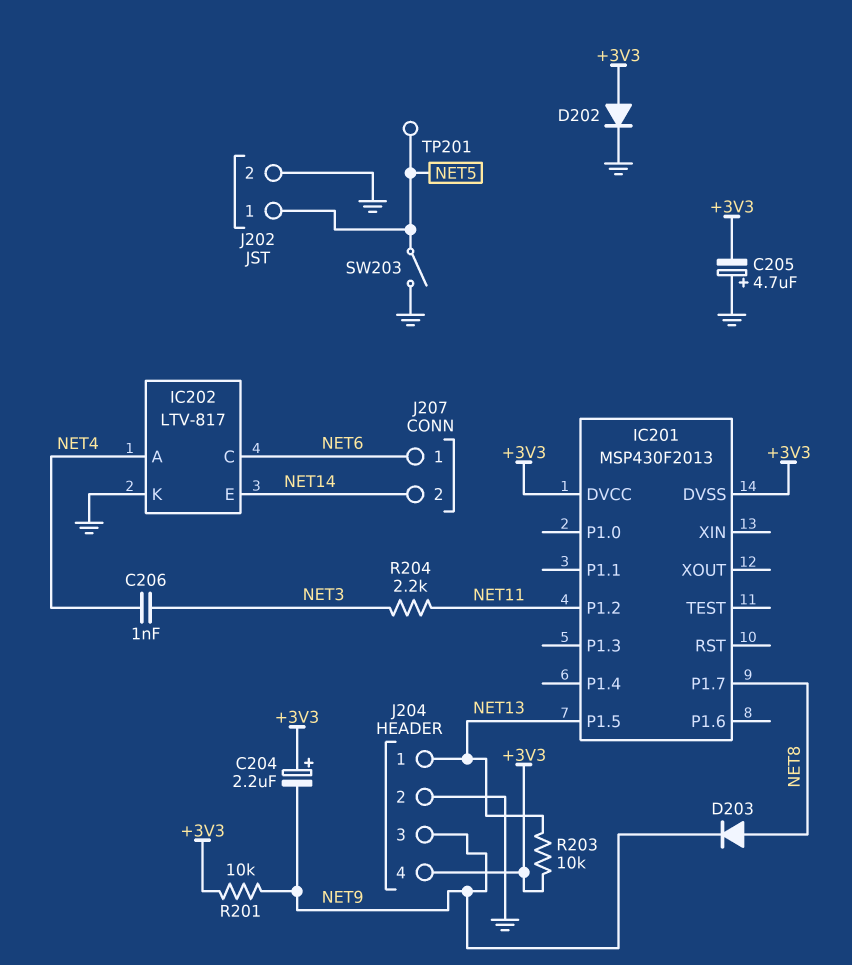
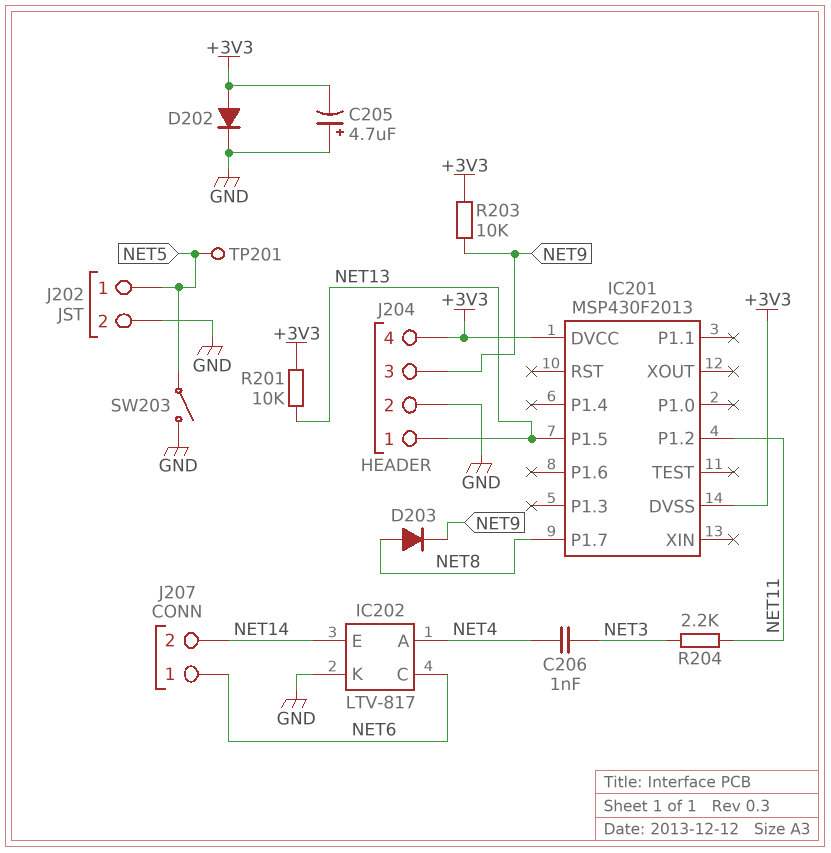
C204: 2.2uF (plus +3V3, minus NET9) -> none
R201: 10k (+3V3, NET9) -> 10k (+3V3, NET13)
R203: 10k (+3V3, NET13) -> 10k (+3V3, NET9)

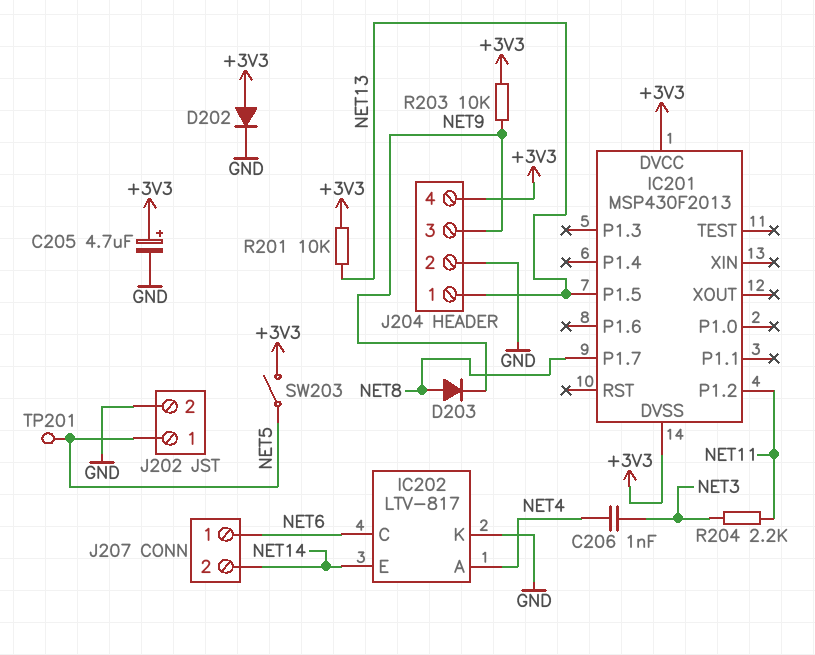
C205: 4.7uF (plus GND, minus +3V3) -> 4.7uF (plus +3V3, minus GND)
SW203: switch (GND, NET5) -> switch (+3V3, NET5)

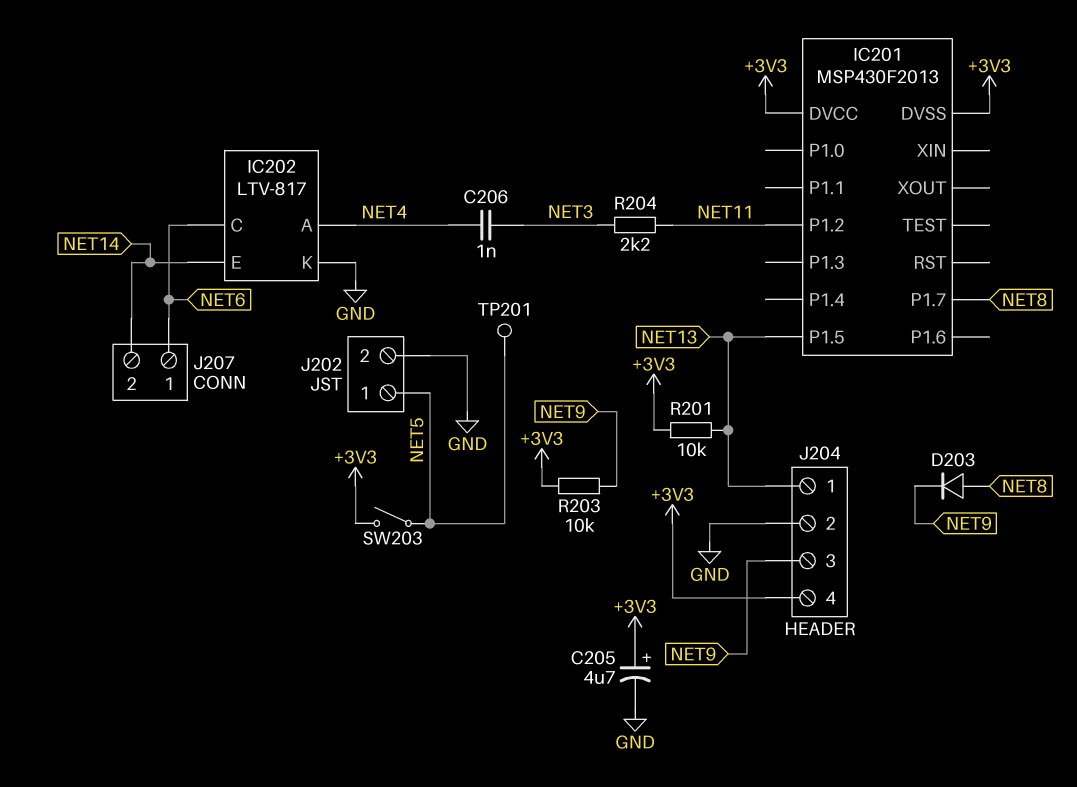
D202: diode (A +3V3, K GND) -> none

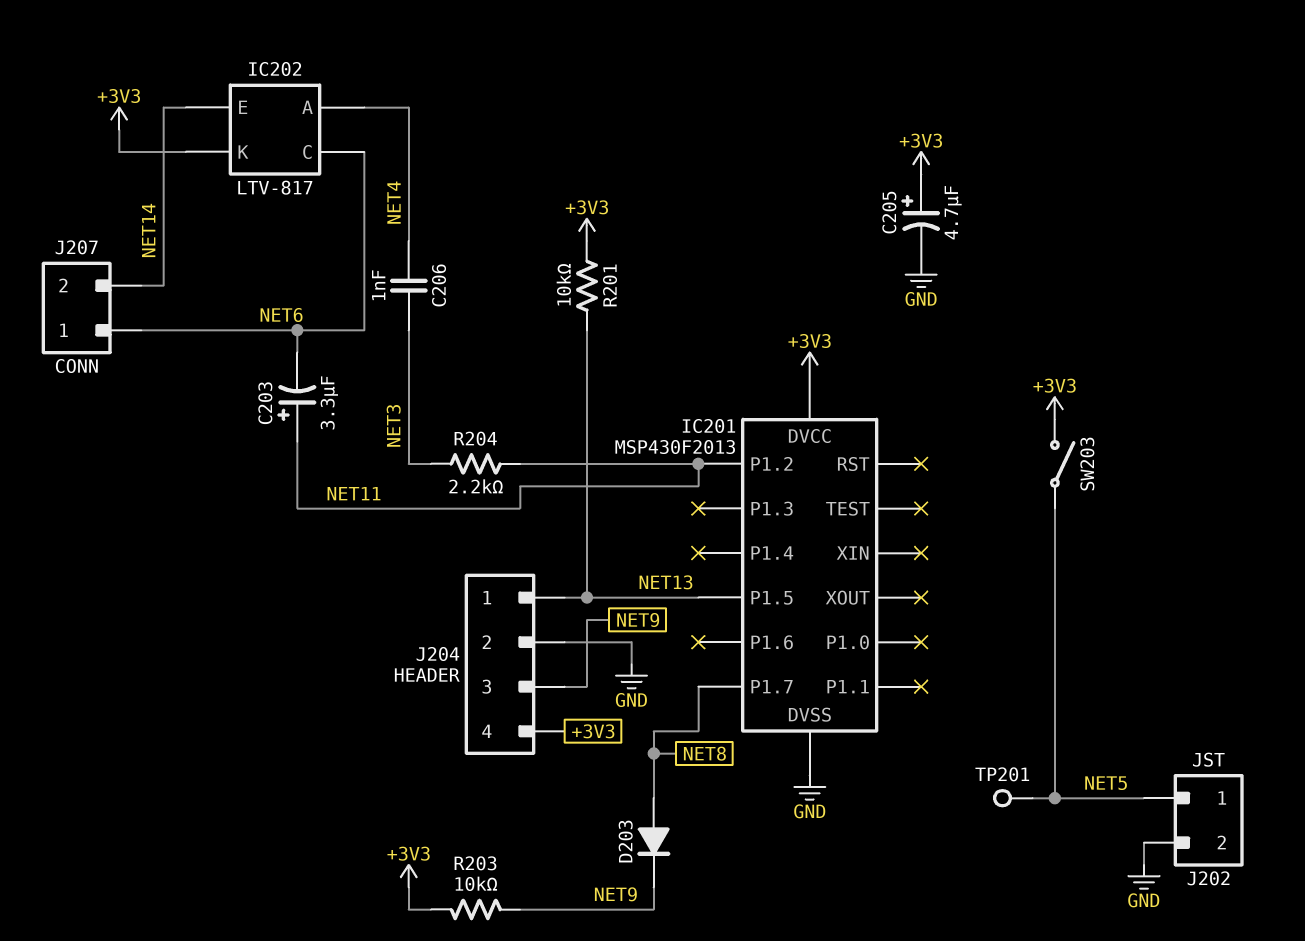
C203: none -> 3.3uF (plus NET11, minus NET6)
IC201 pin DVSS: +3V3 -> GND
IC202 pin K: GND -> +3V3

